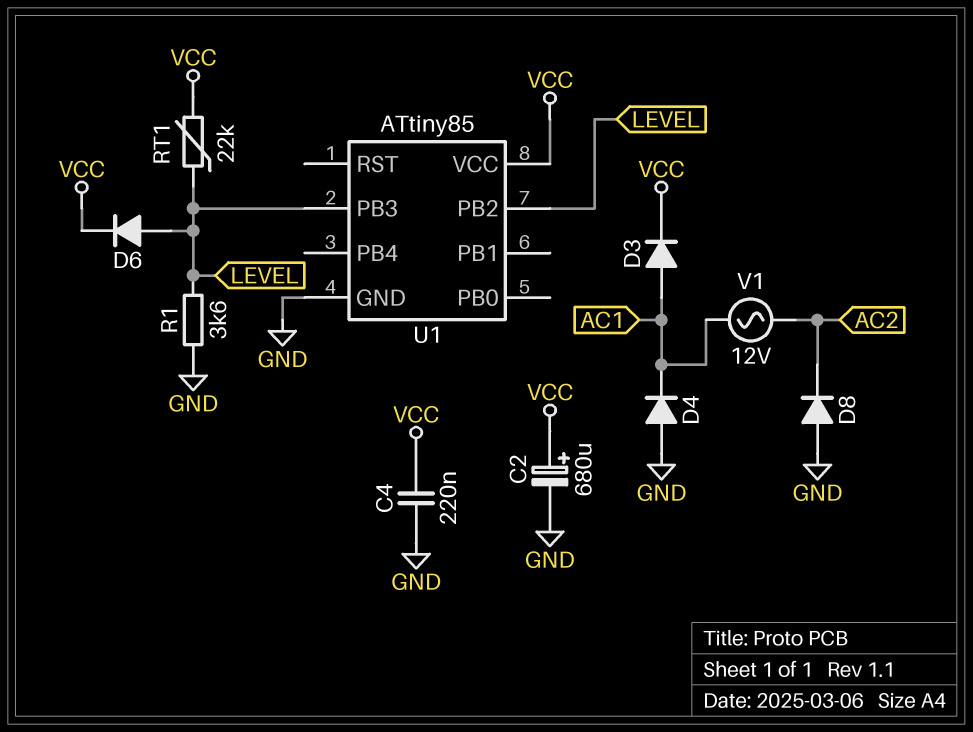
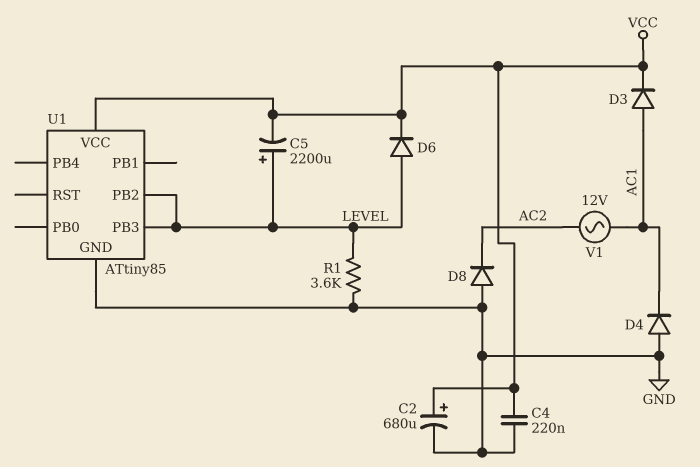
C5: none -> 2200uF (plus LEVEL, minus VCC)
RT1: 22k (LEVEL, VCC) -> none

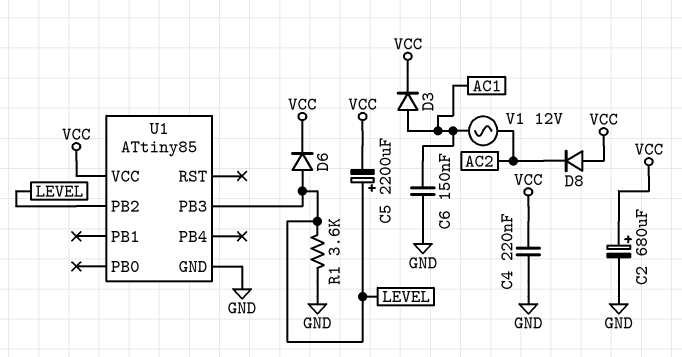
C6: none -> 150nF (AC1, GND)
D4: diode (A GND, K AC1) -> none
D8: diode (A GND, K AC2) -> diode (A VCC, K AC2)

